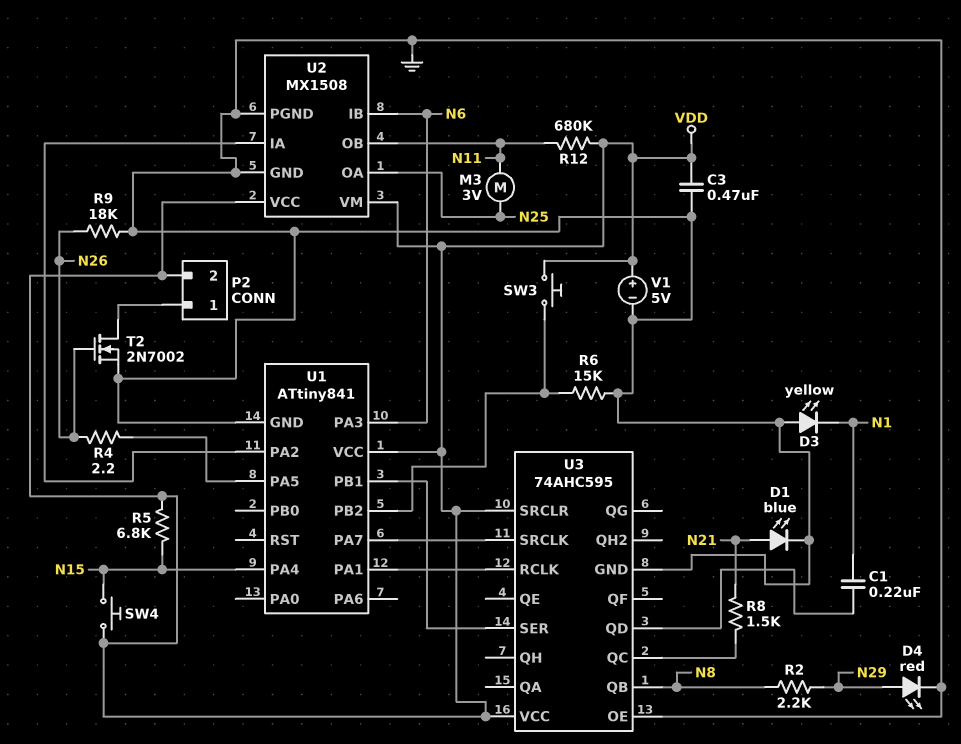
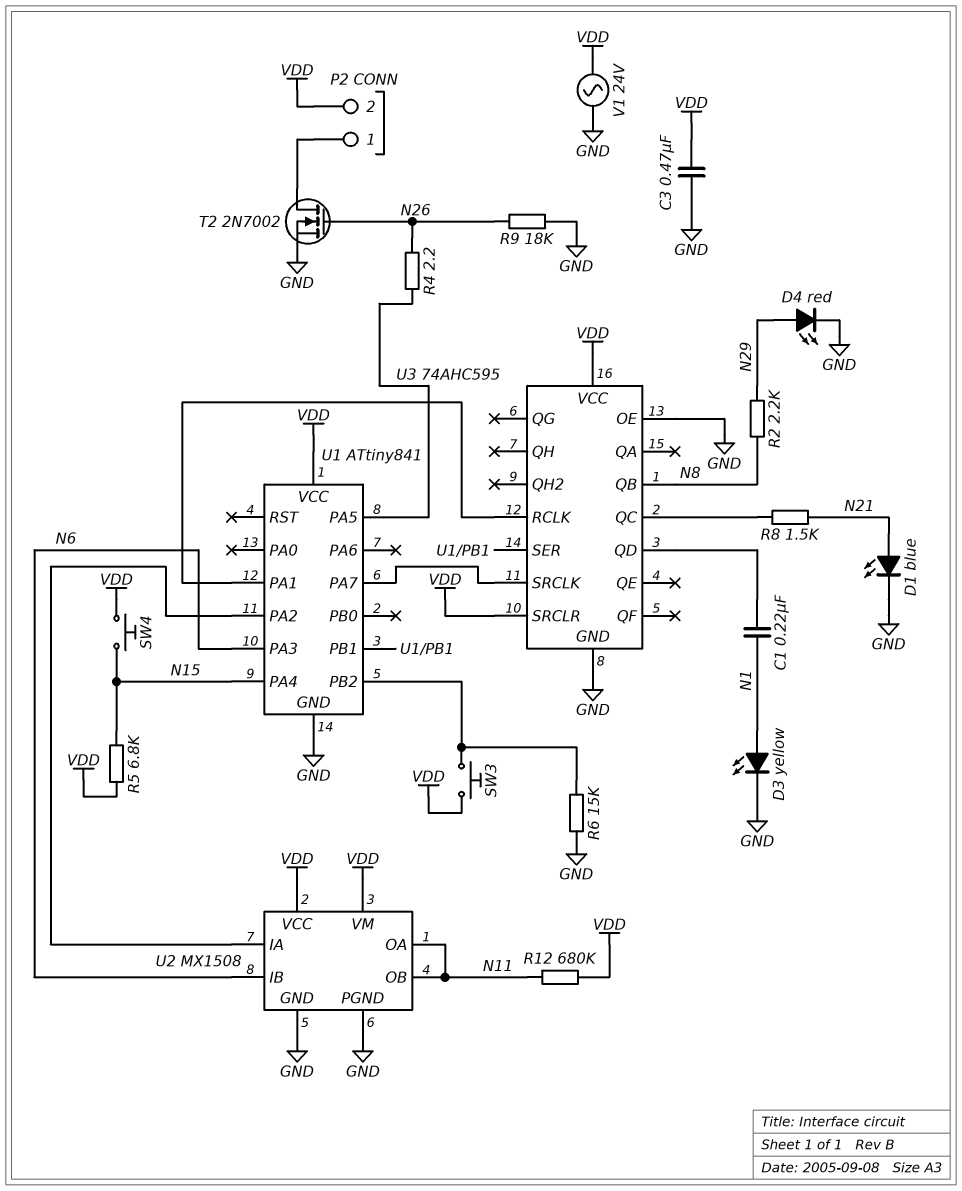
D3: LED yellow (A GND, K N1) -> LED yellow (A N1, K GND)
M3: motor 3V (N11, N25) -> none
U2 pin OA: N25 -> N11
V1: 5V (plus VDD, minus GND) -> AC 24V (GND, VDD)

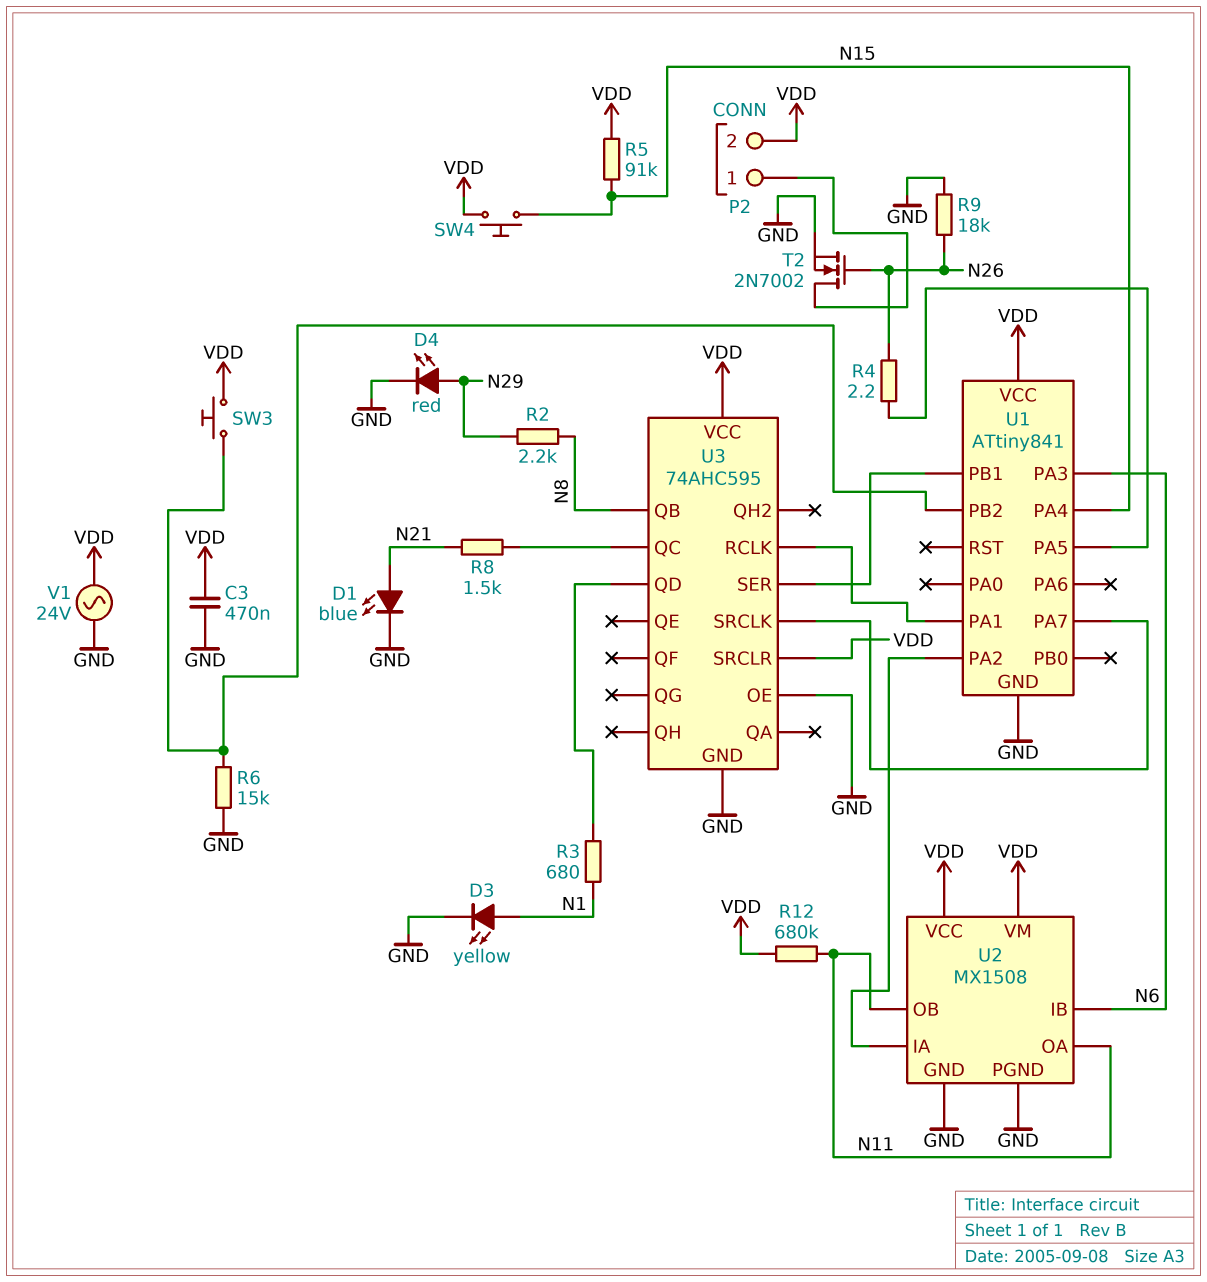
C1: 220nF (N1, U3/QD) -> none
R3: none -> 680 (N1, U3/QD)
R5: 6.8k (N15, VDD) -> 91k (N15, VDD)

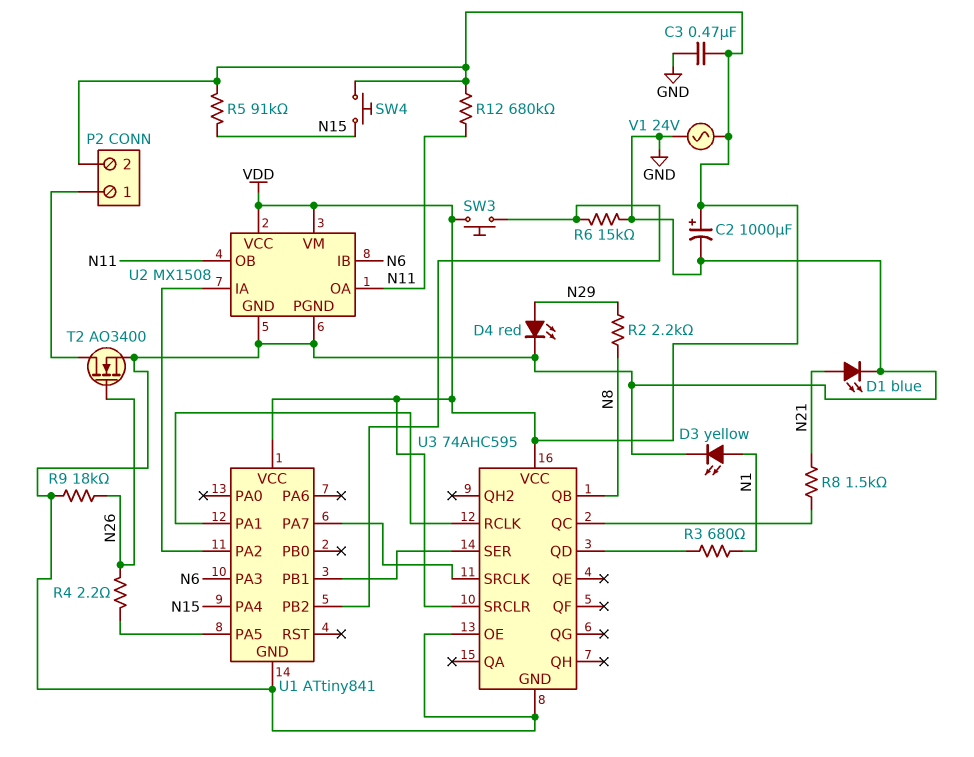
C2: none -> 1000uF (plus VDD, minus GND)
T2: NMOS 2N7002 (G N26, D P2/1, S GND) -> NMOS AO3400 (G N26, D P2/1, S GND)

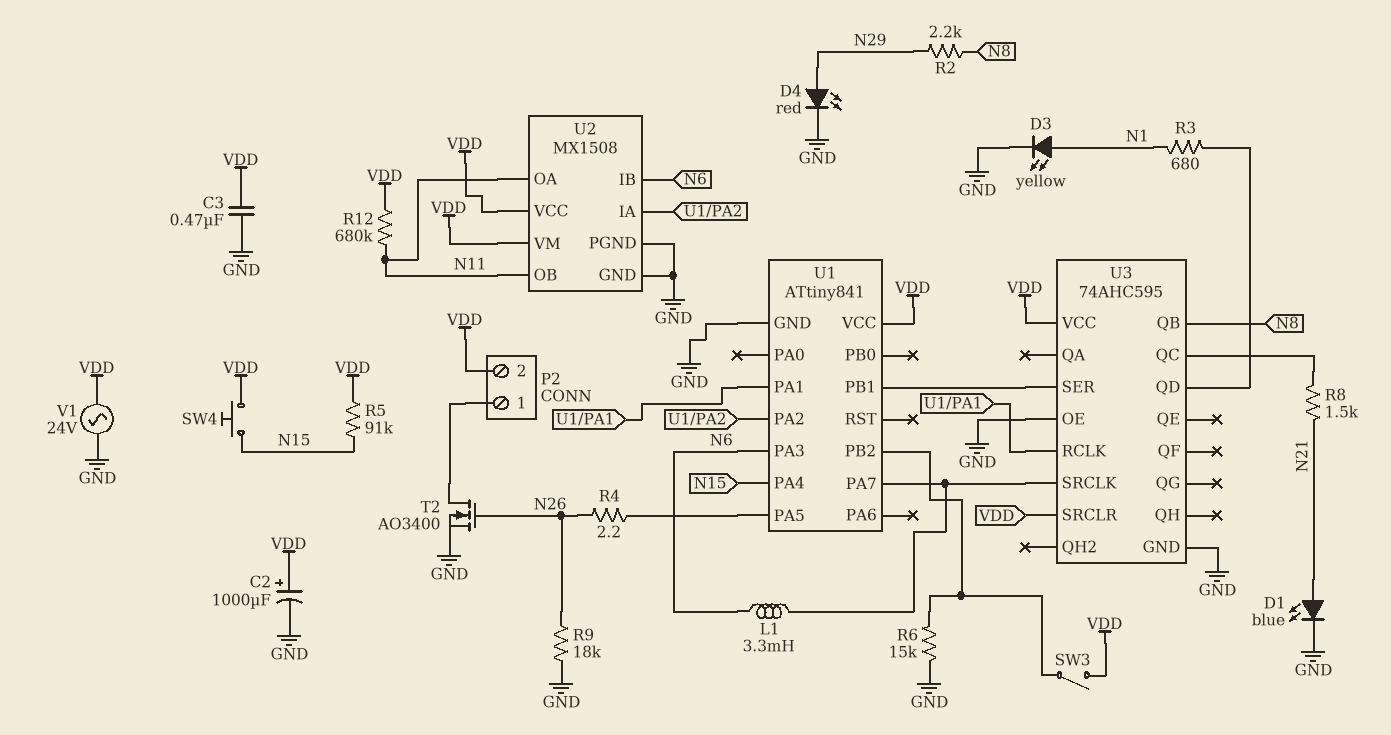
L1: none -> 3.3mH (N6, U1/PA7)
SW3: button (U1/PB2, VDD) -> switch (U1/PB2, VDD)

